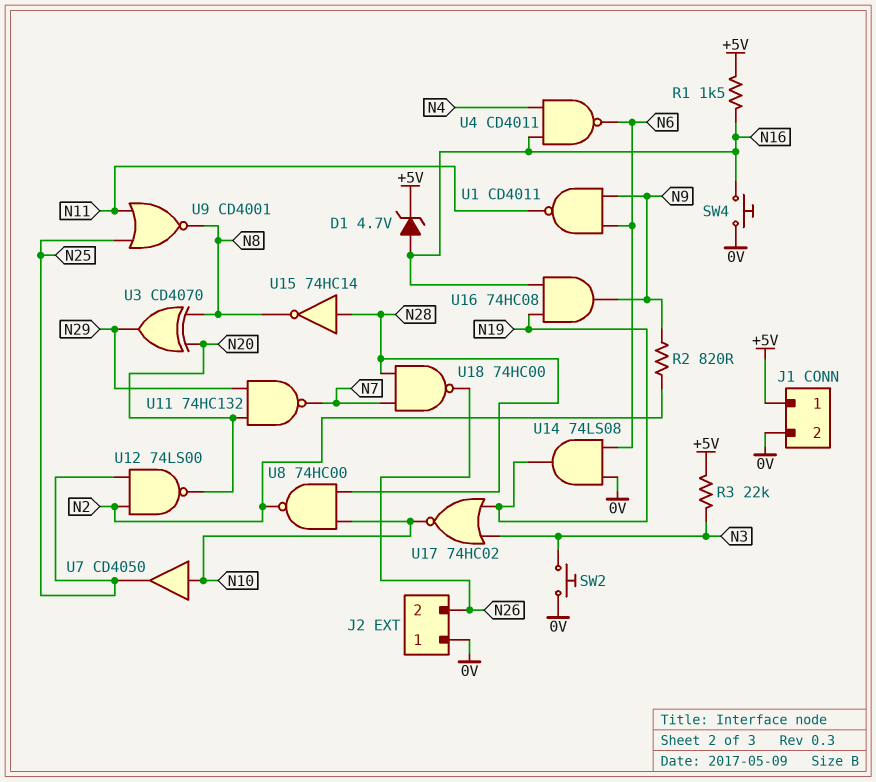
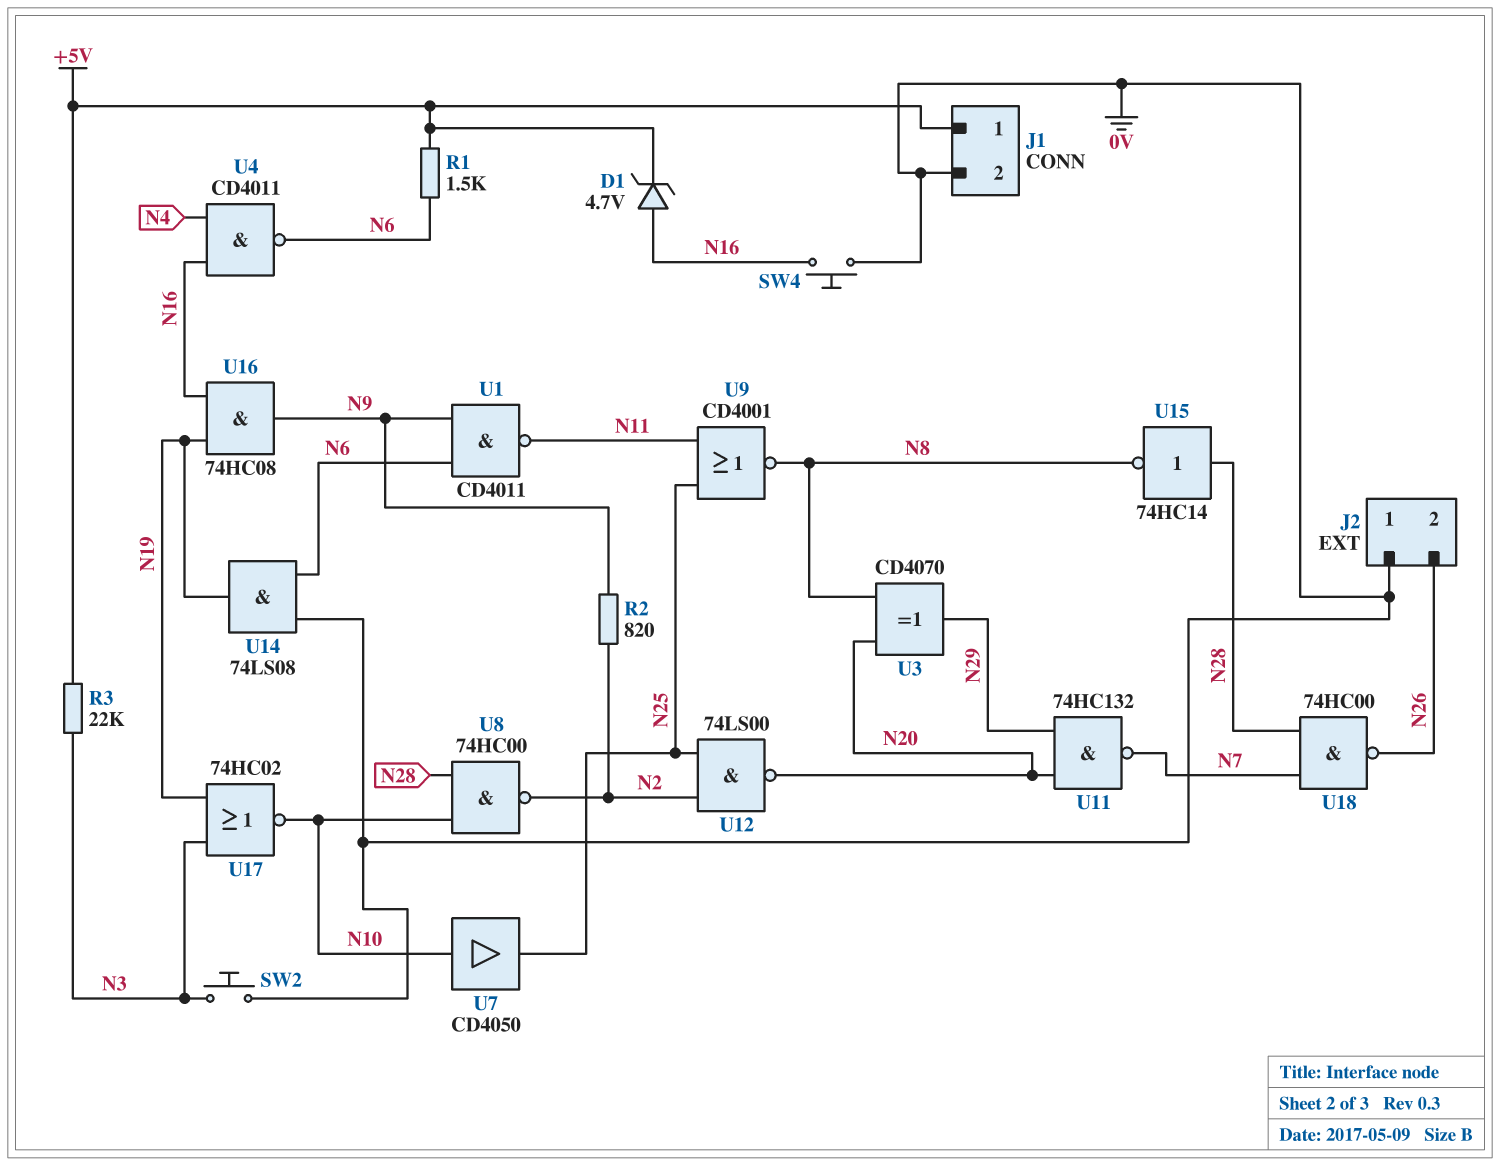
R1: 1.5k (+5V, N16) -> 1.5k (+5V, N6)

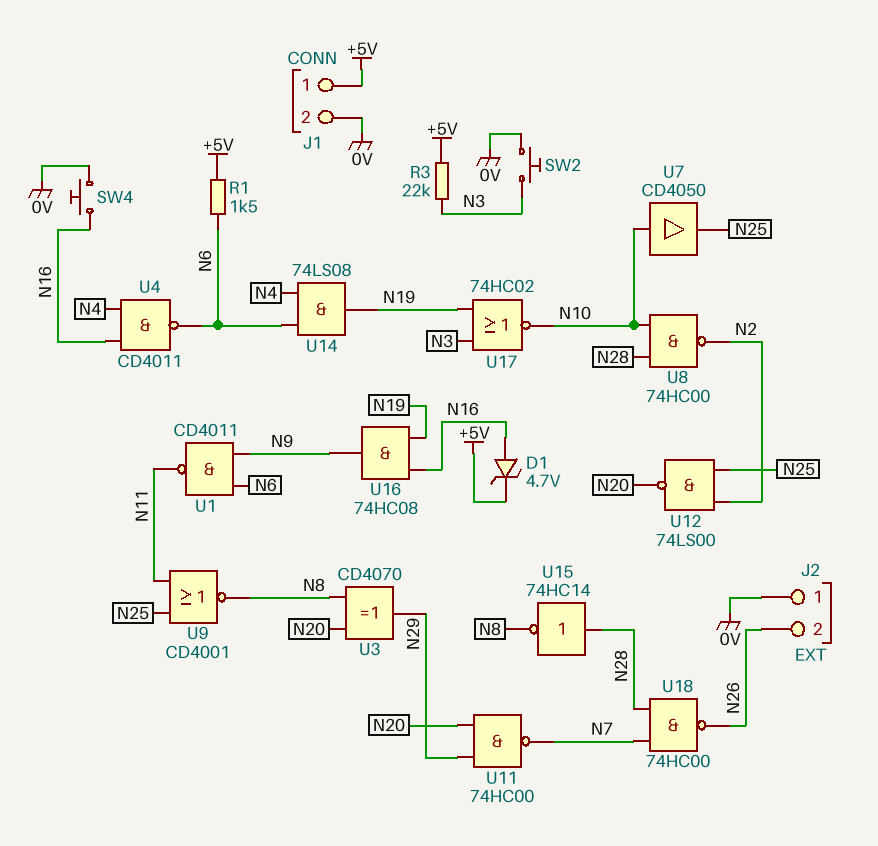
R2: 820 (N2, N9) -> none
U11: NAND 74HC132 (in N20, in N29, out N7) -> NAND 74HC00 (in N20, in N29, out N7)
U14: AND 74LS08 (in 0V, in N6, out N19) -> AND 74LS08 (in N4, in N6, out N19)

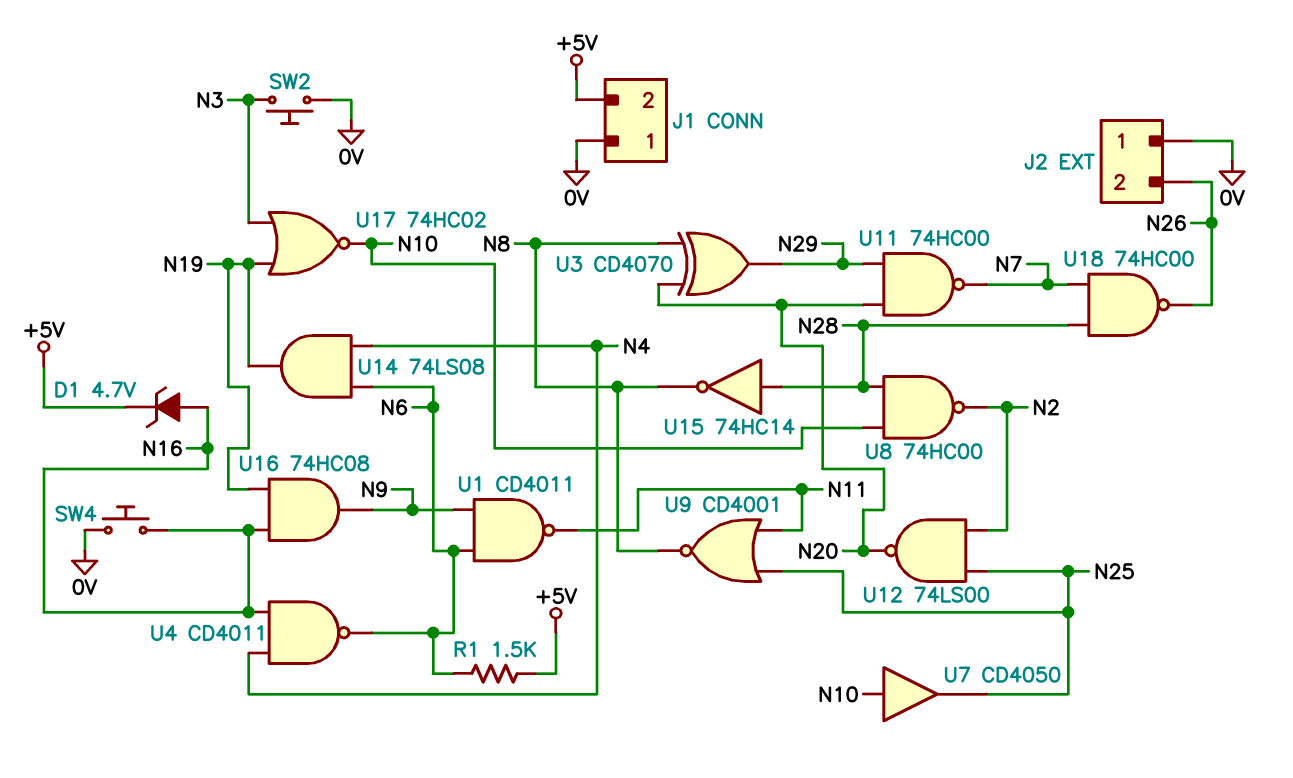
J1 pin 1: +5V -> 0V
J1 pin 2: 0V -> +5V
R3: 22k (+5V, N3) -> none

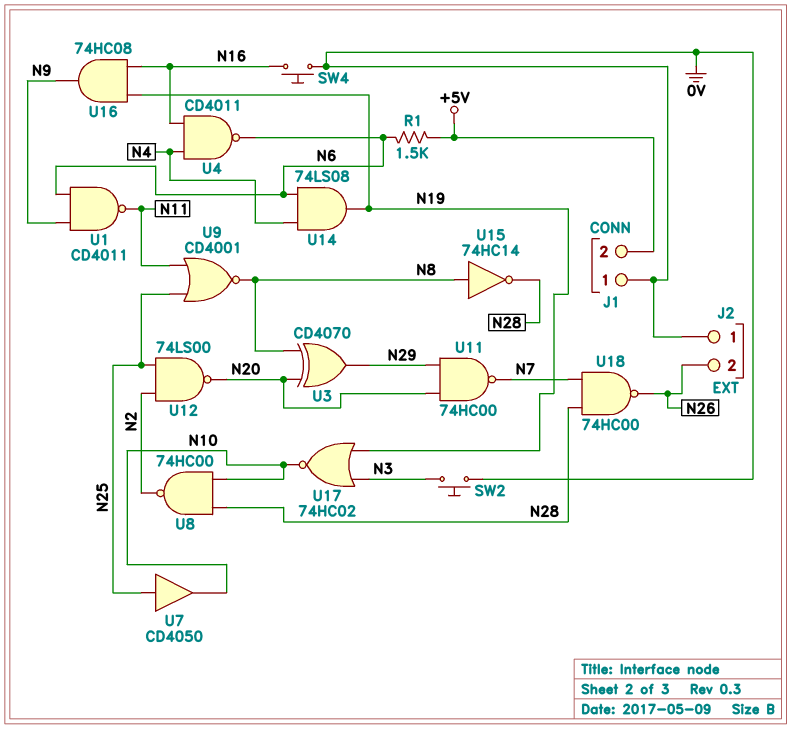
D1: zener 4.7V (A N16, K +5V) -> none
U7: buffer CD4050 (in N10, out N25) -> buffer CD4050 (in N25, out N10)
U15: NOT 74HC14 (in N28, out N8) -> NOT 74HC14 (in N8, out N28)

